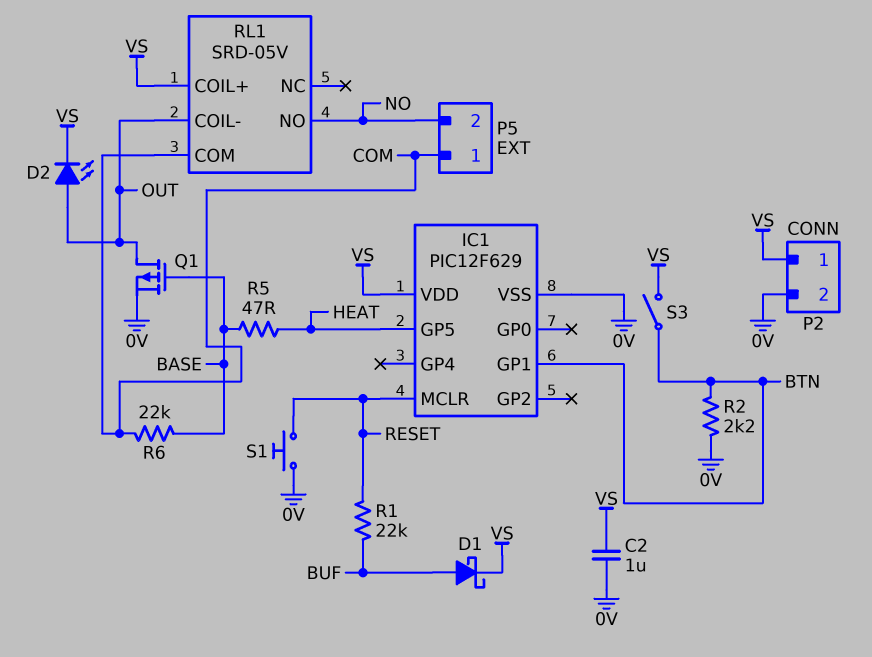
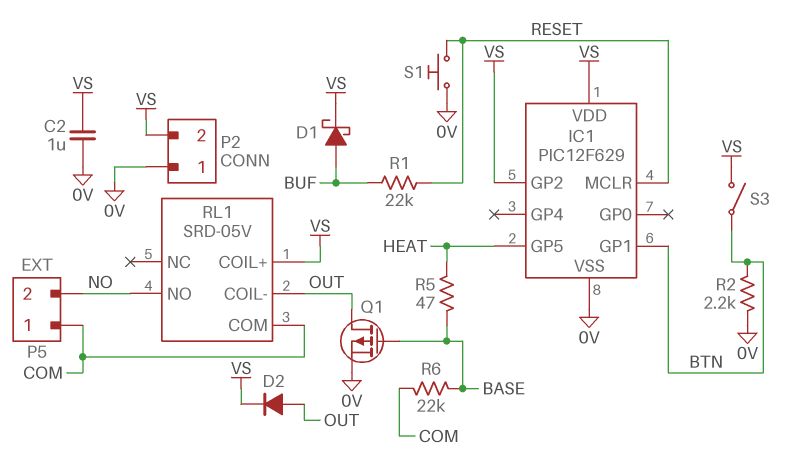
D2: LED (A OUT, K VS) -> diode (A OUT, K VS)
IC1 pin GP2: none -> VS
P2 pin 1: VS -> 0V
P2 pin 2: 0V -> VS

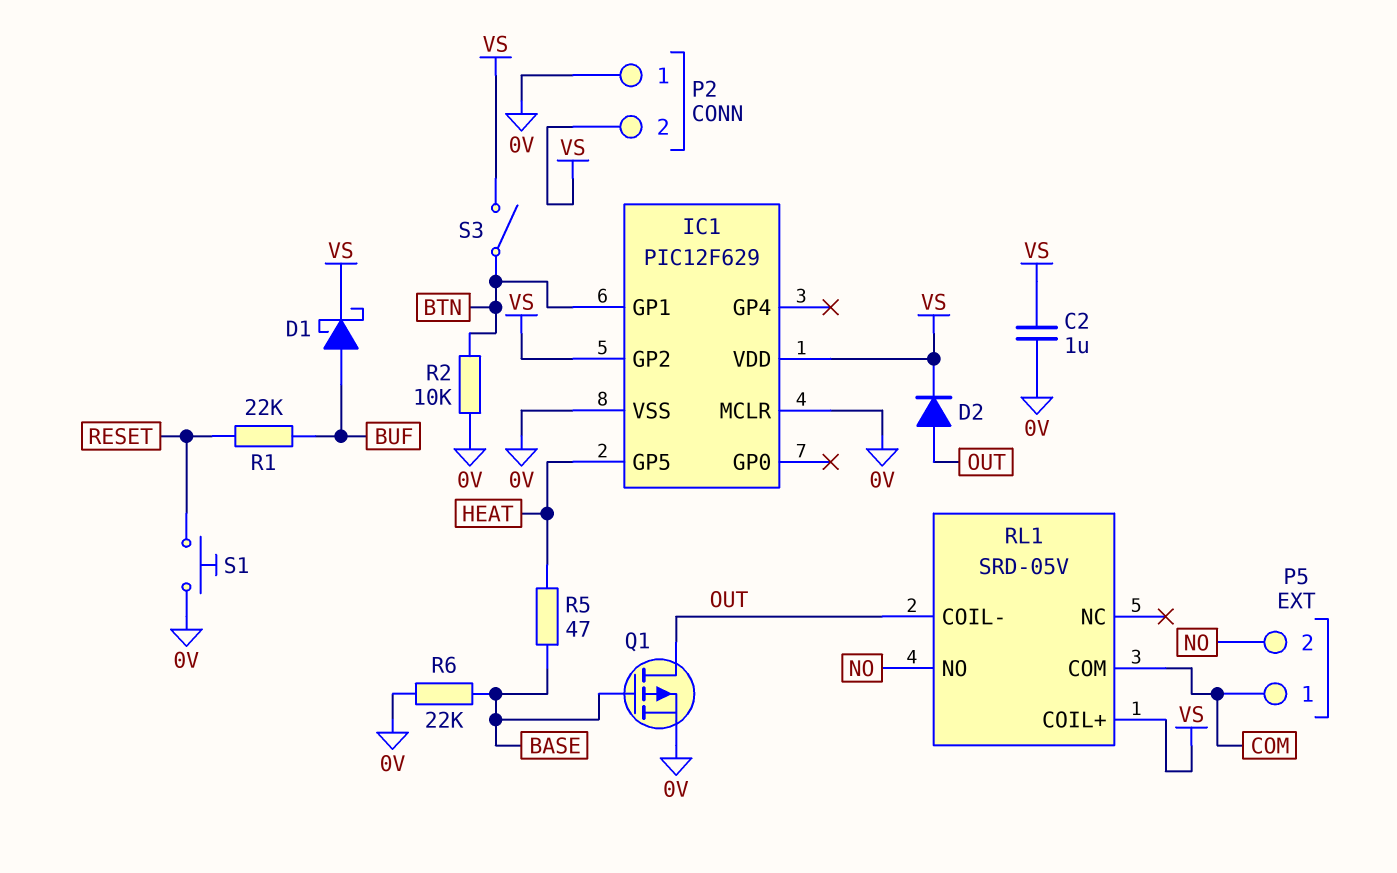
IC1 pin MCLR: RESET -> 0V
R2: 2.2k (0V, BTN) -> 10k (0V, BTN)
R6: 22k (BASE, COM) -> 22k (0V, BASE)

